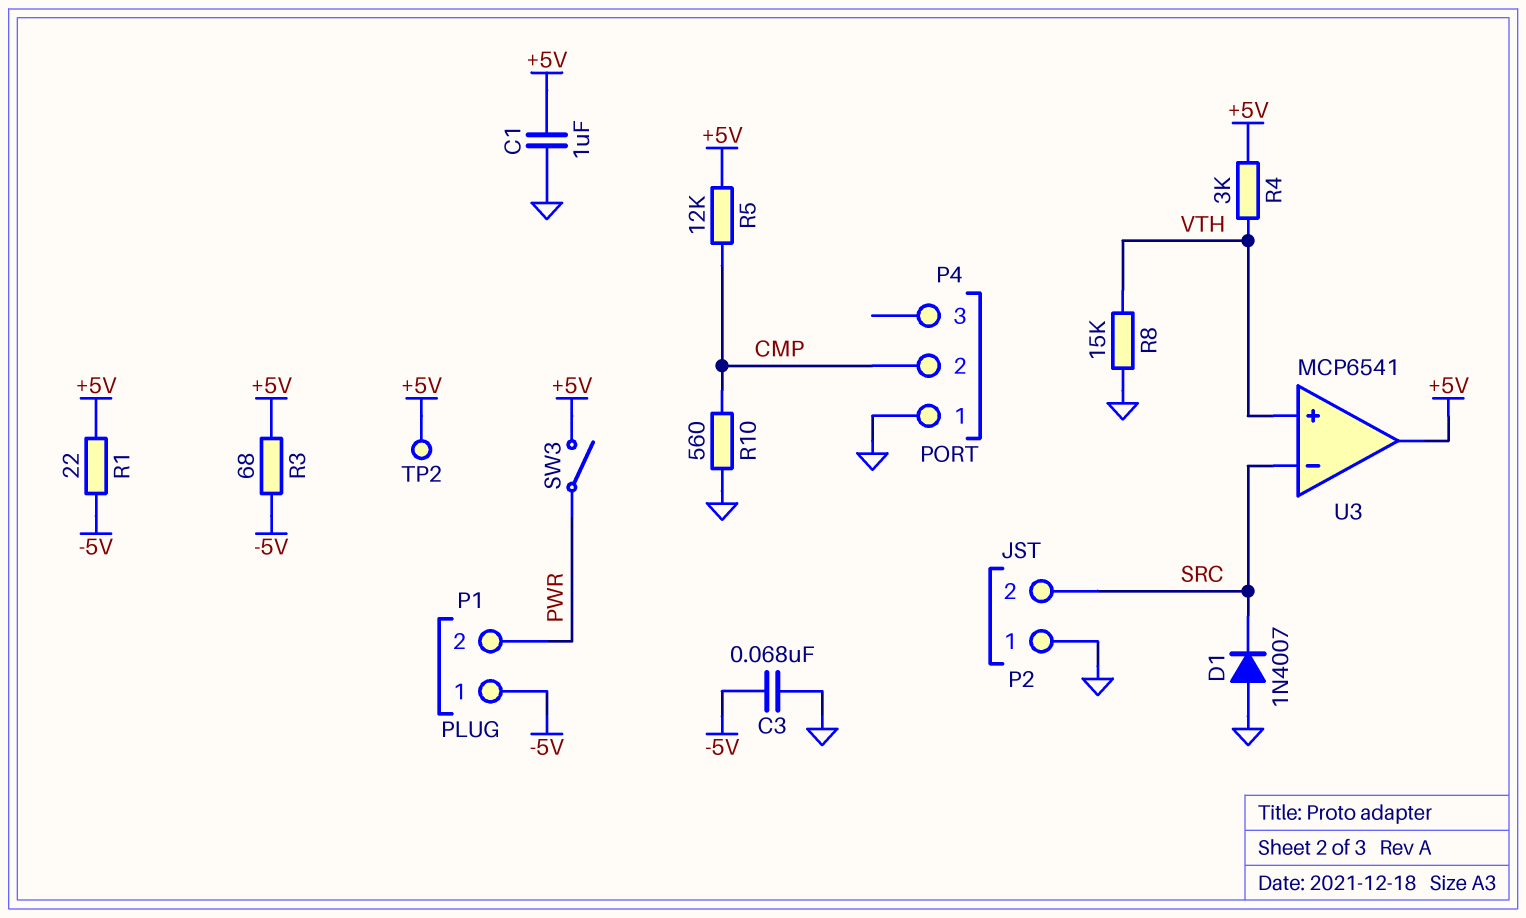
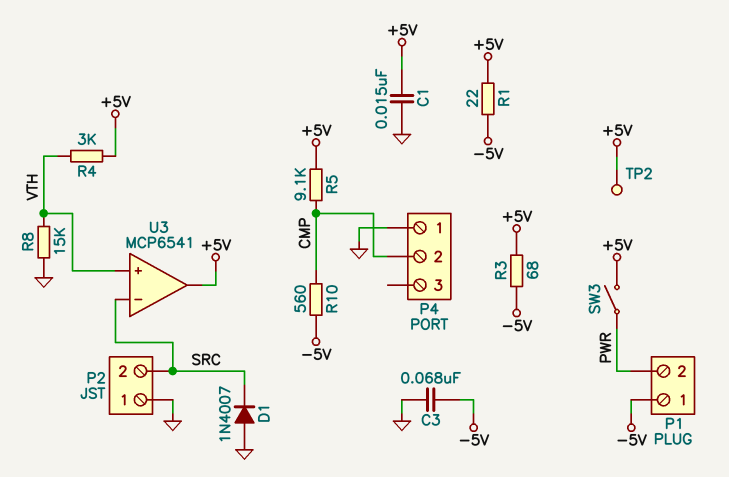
C1: 1uF (+5V, GND) -> 15nF (+5V, GND)
R5: 12k (+5V, CMP) -> 9.1k (+5V, CMP)
R10: 560 (CMP, GND) -> 560 (-5V, CMP)

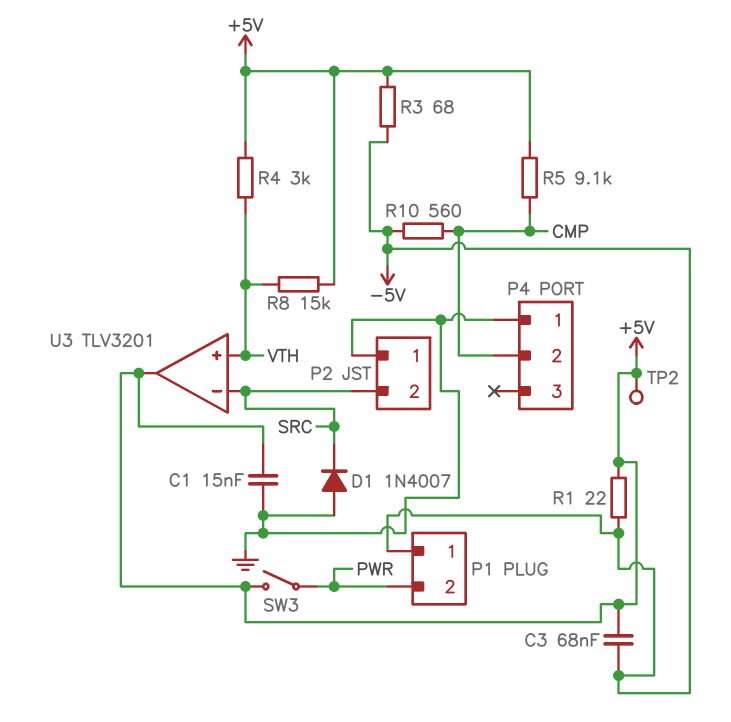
C3: 68nF (-5V, GND) -> 68nF (+5V, -5V)
R8: 15k (GND, VTH) -> 15k (+5V, VTH)
U3: MCP6541 -> TLV3201

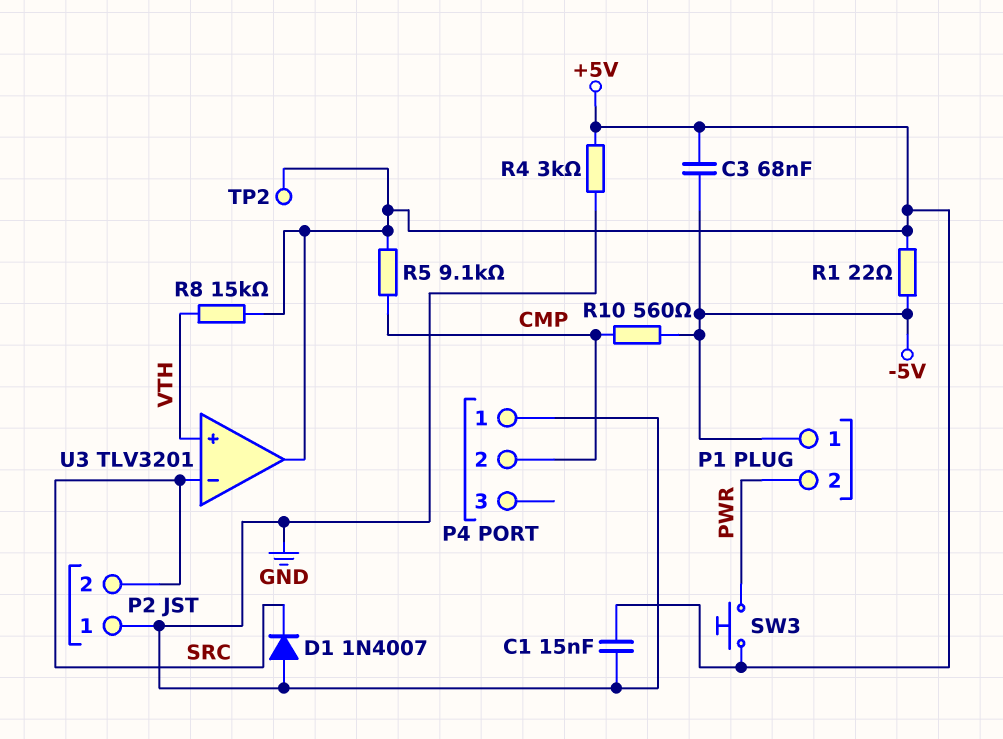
R3: 68 (+5V, -5V) -> none
R4: 3k (+5V, VTH) -> 3k (+5V, GND)
SW3: switch (+5V, PWR) -> button (+5V, PWR)

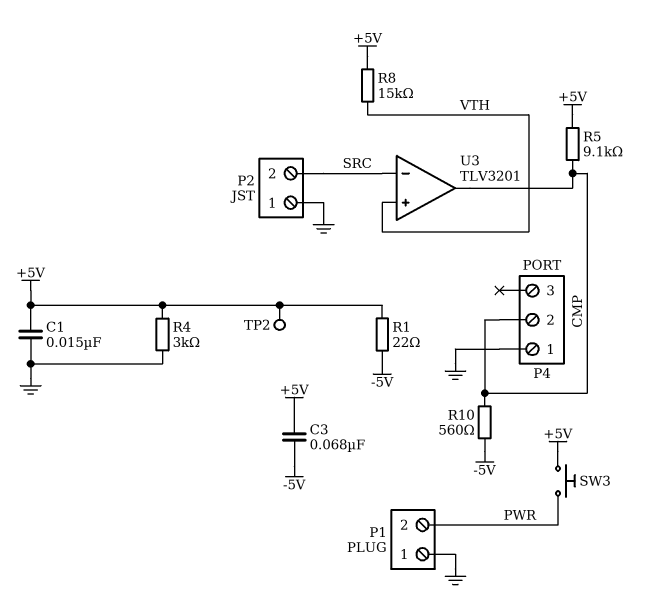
D1: diode 1N4007 (A GND, K SRC) -> none
P1 pin 1: -5V -> GND
U3 pin out: +5V -> CMP

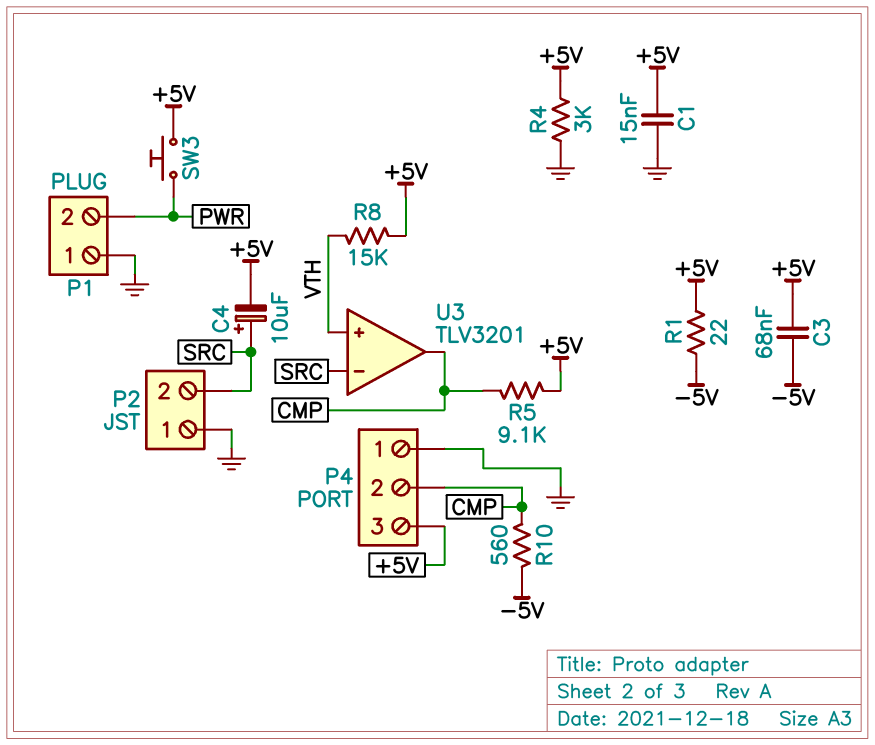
C4: none -> 10uF (plus SRC, minus +5V)
P4 pin 3: none -> +5V
TP2: test point (+5V) -> none

